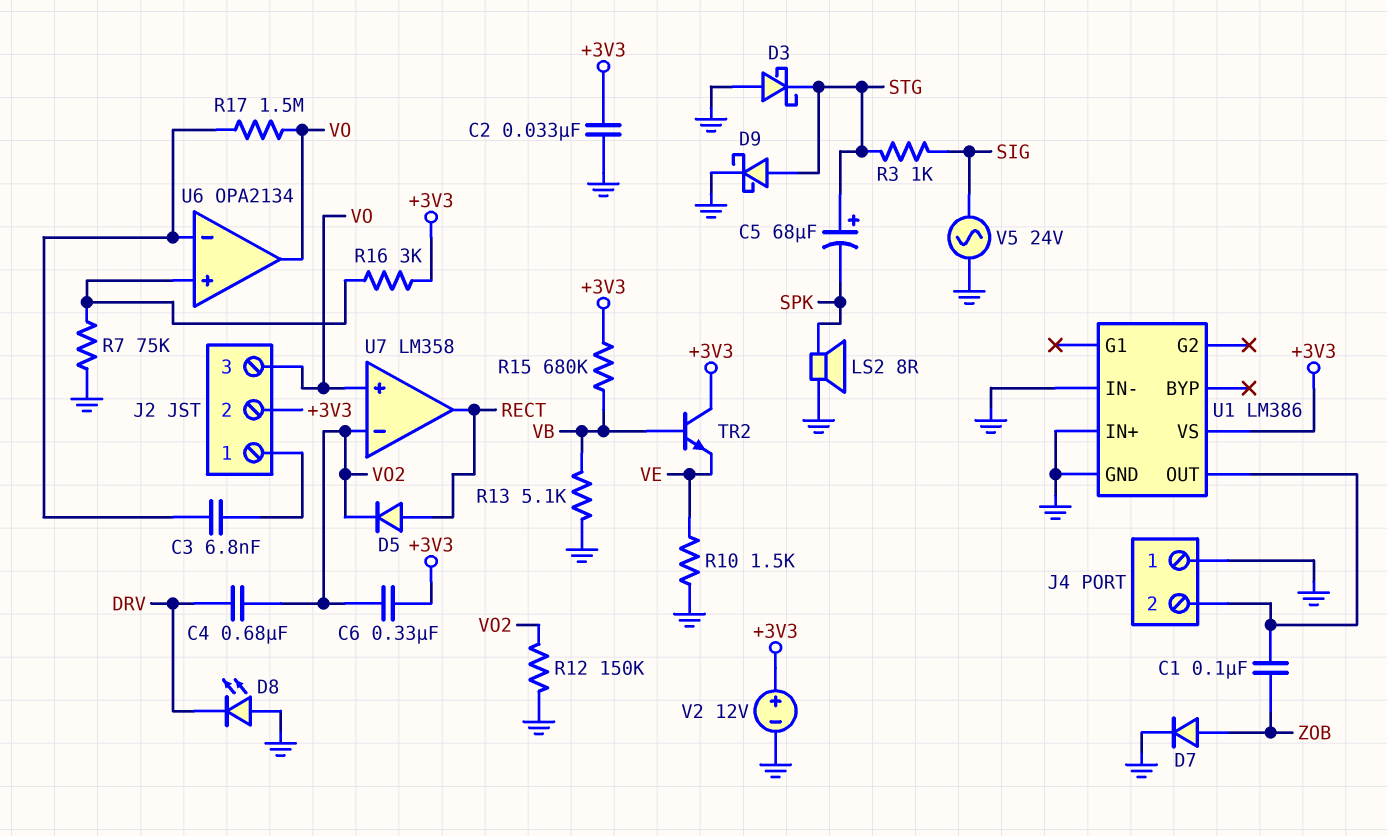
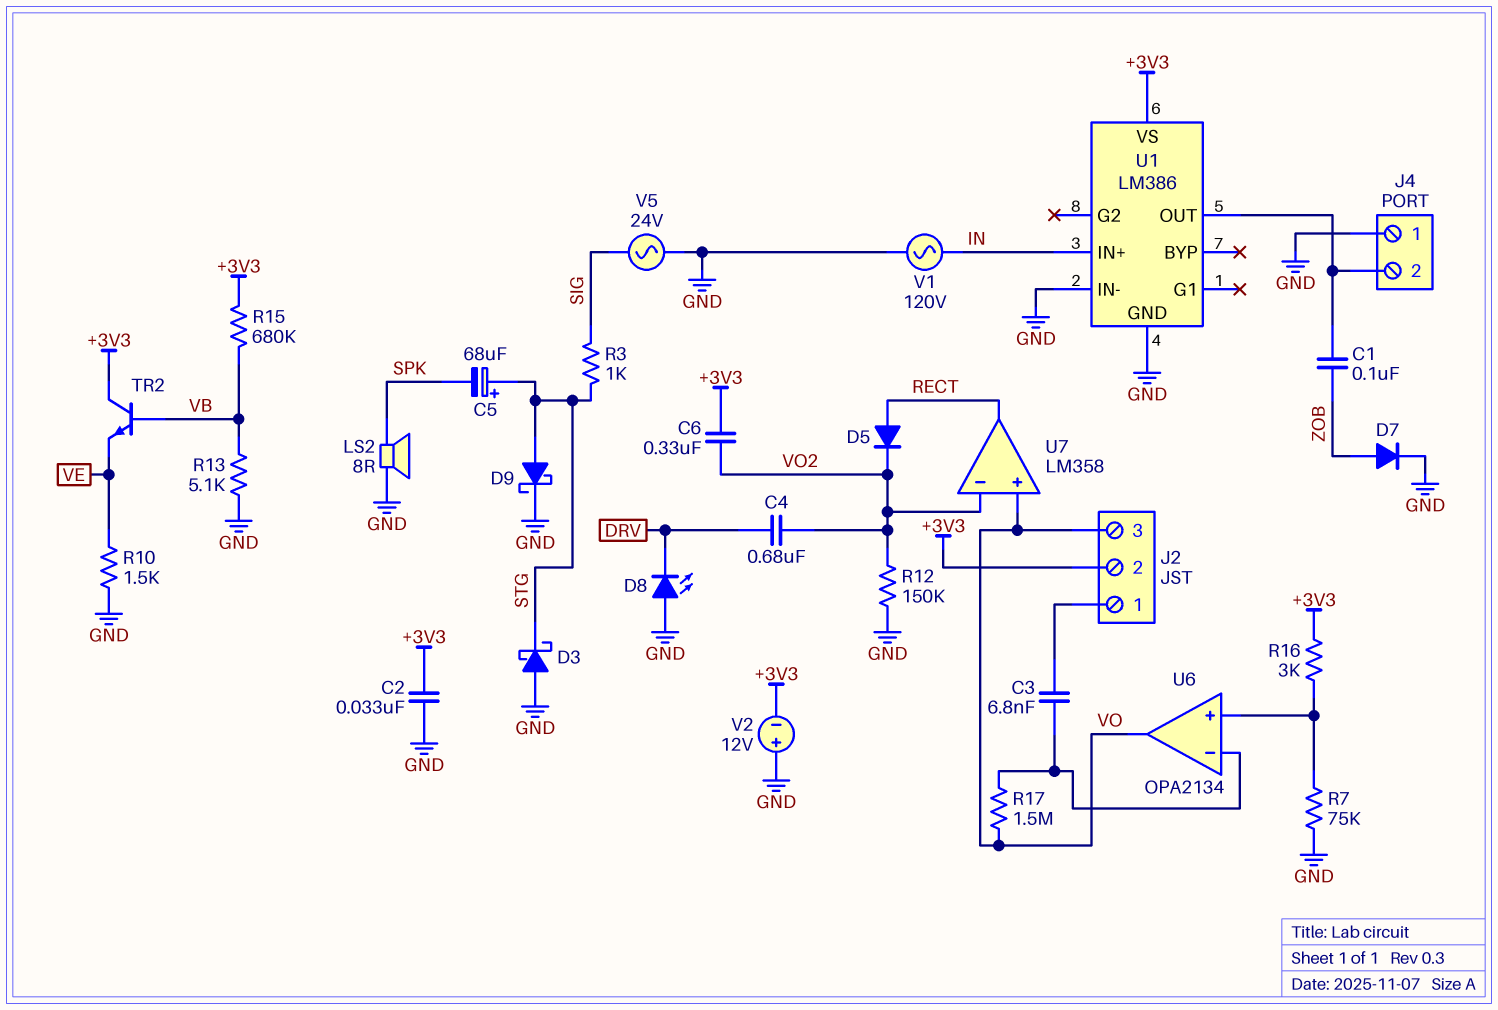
U1 pin IN+: GND -> IN
V1: none -> AC 120V (GND, IN)
V2: 12V (plus +3V3, minus GND) -> 12V (plus GND, minus +3V3)

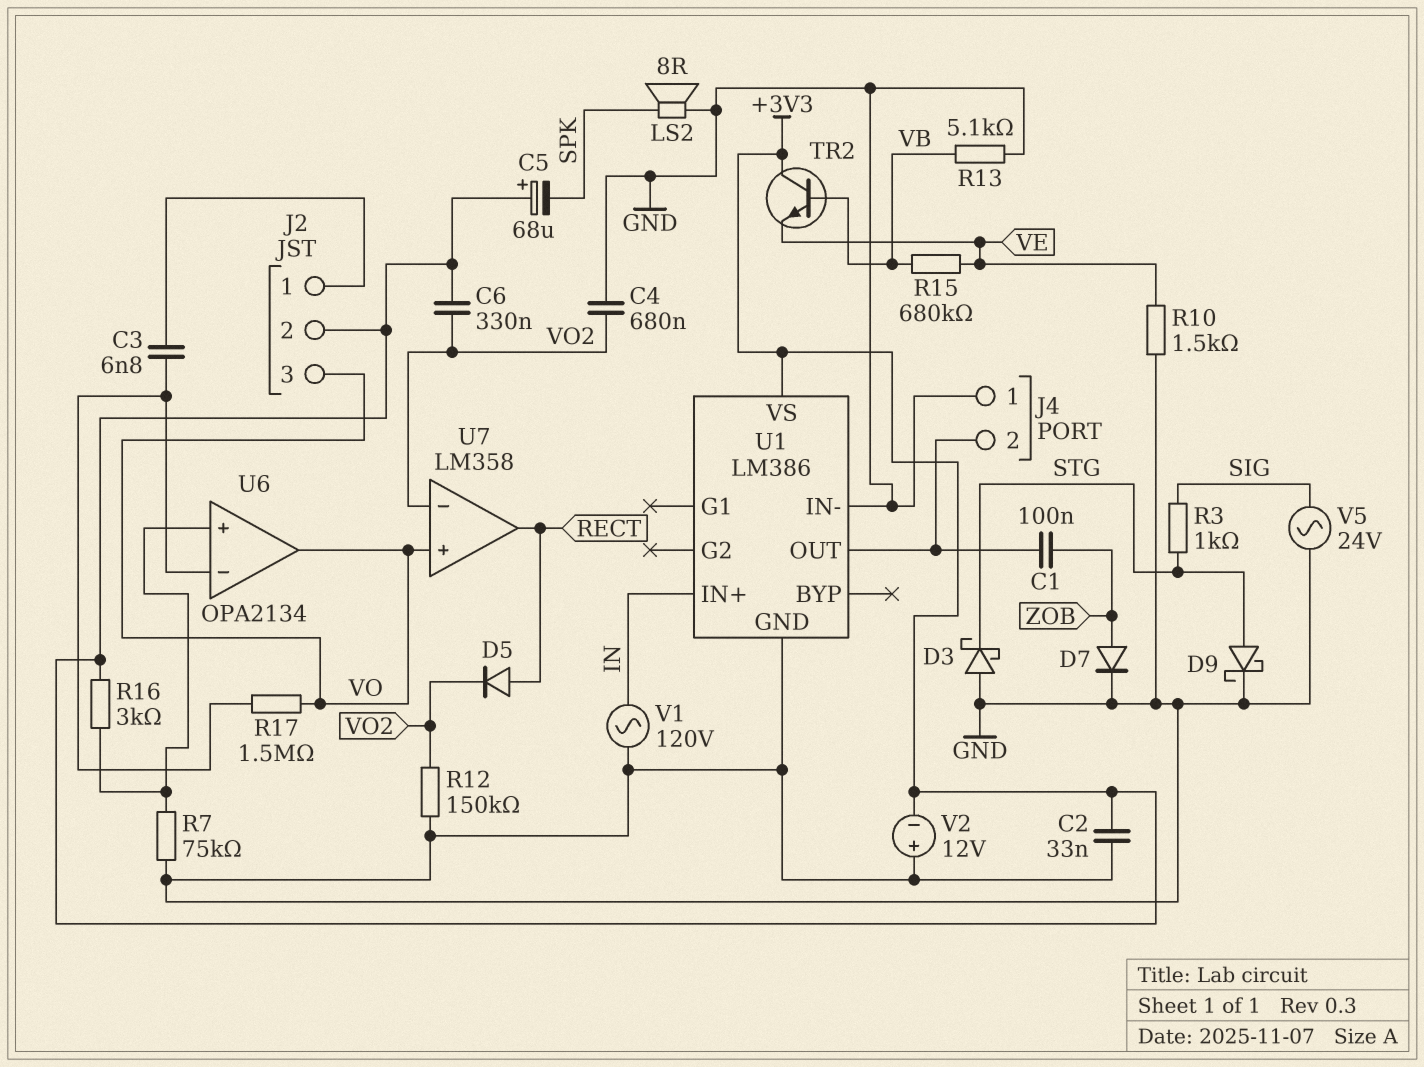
C4: 680nF (DRV, VO2) -> 680nF (GND, VO2)
C5: 68uF (plus STG, minus SPK) -> 68uF (plus +3V3, minus SPK)
D8: LED (A GND, K DRV) -> none
R15: 680k (+3V3, VB) -> 680k (VB, VE)

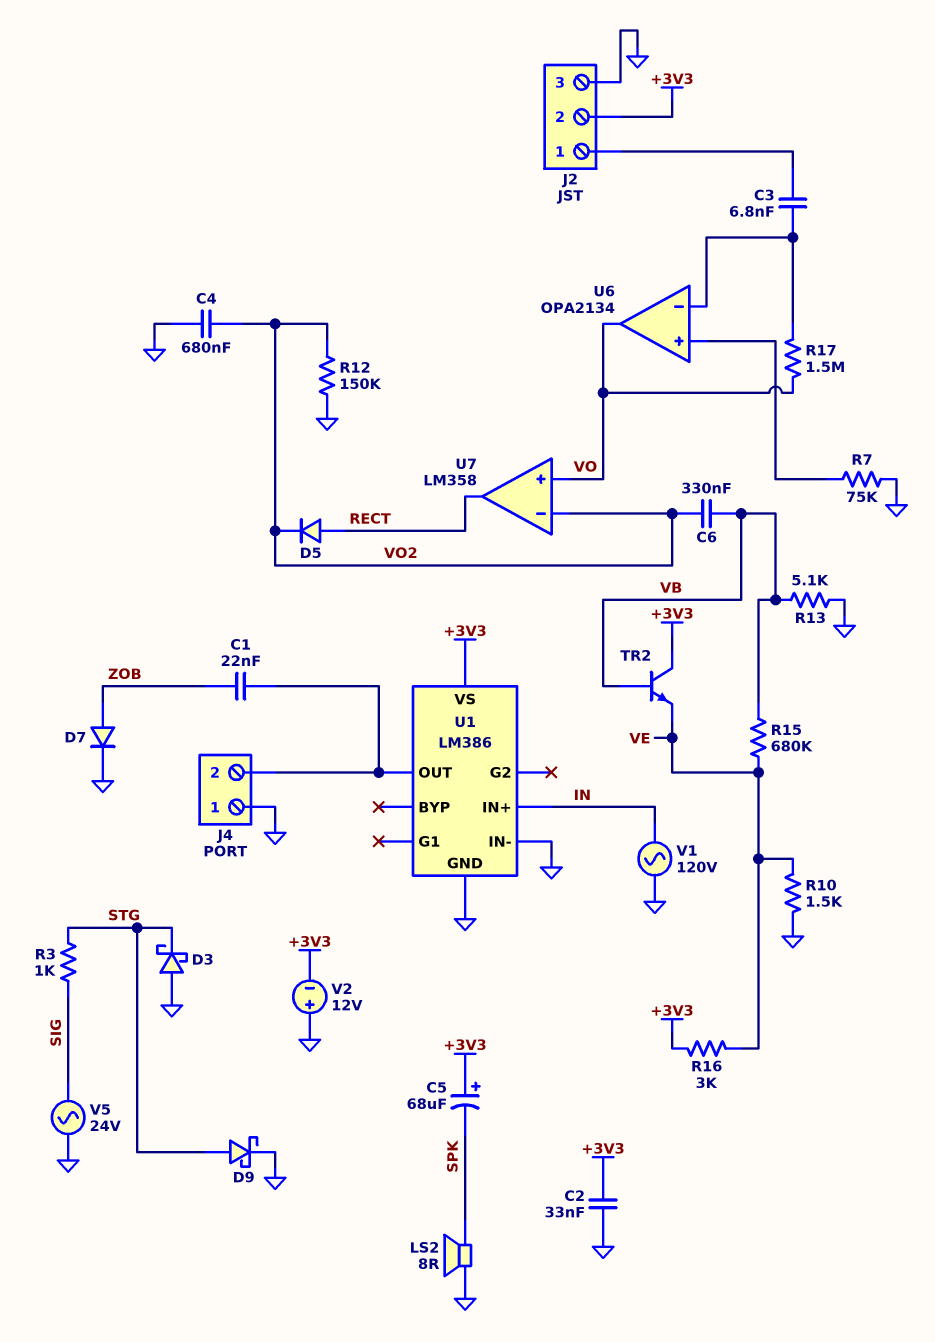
C1: 100nF (J4/2, ZOB) -> 22nF (J4/2, ZOB)
C6: 330nF (+3V3, VO2) -> 330nF (VB, VO2)
J2 pin 3: VO -> GND
R16: 3k (+3V3, U6/in+) -> 3k (+3V3, VE)

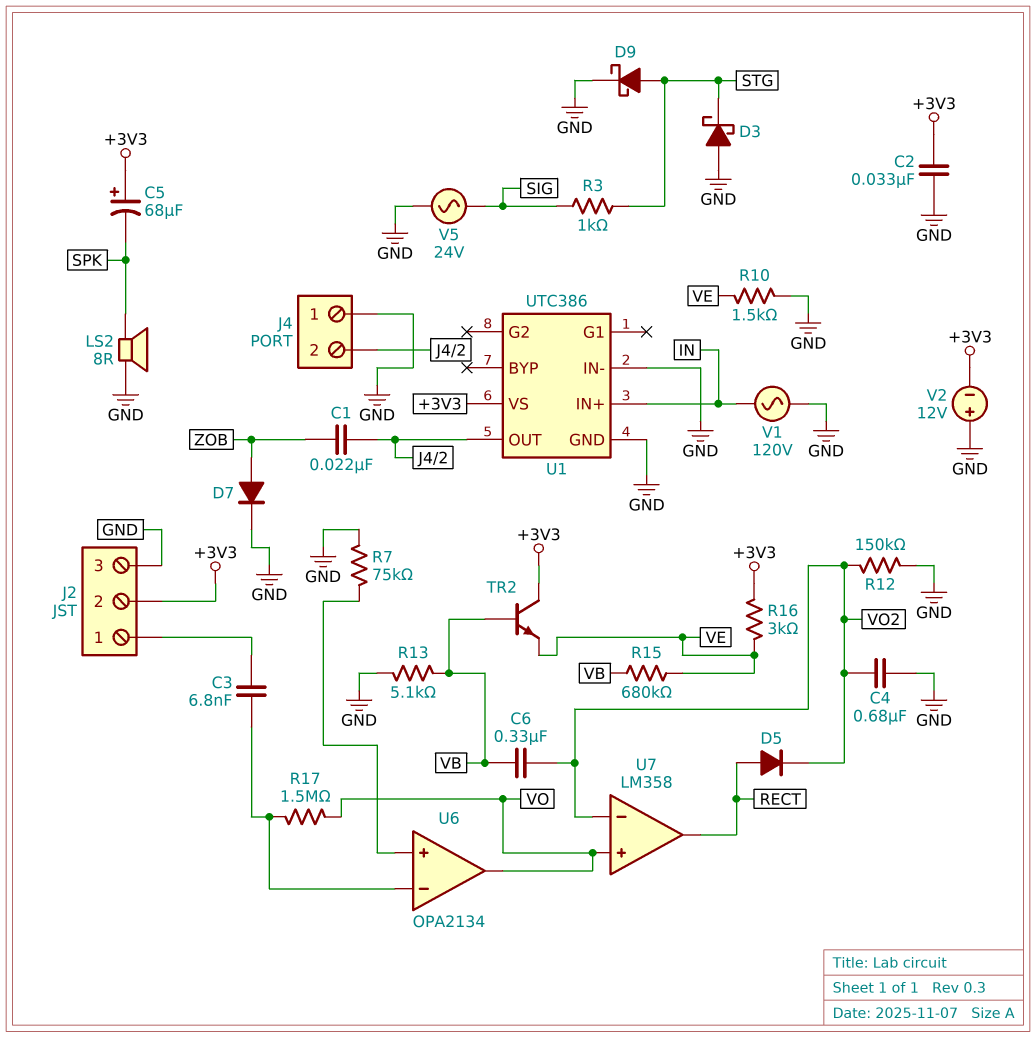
U1: LM386 -> UTC386

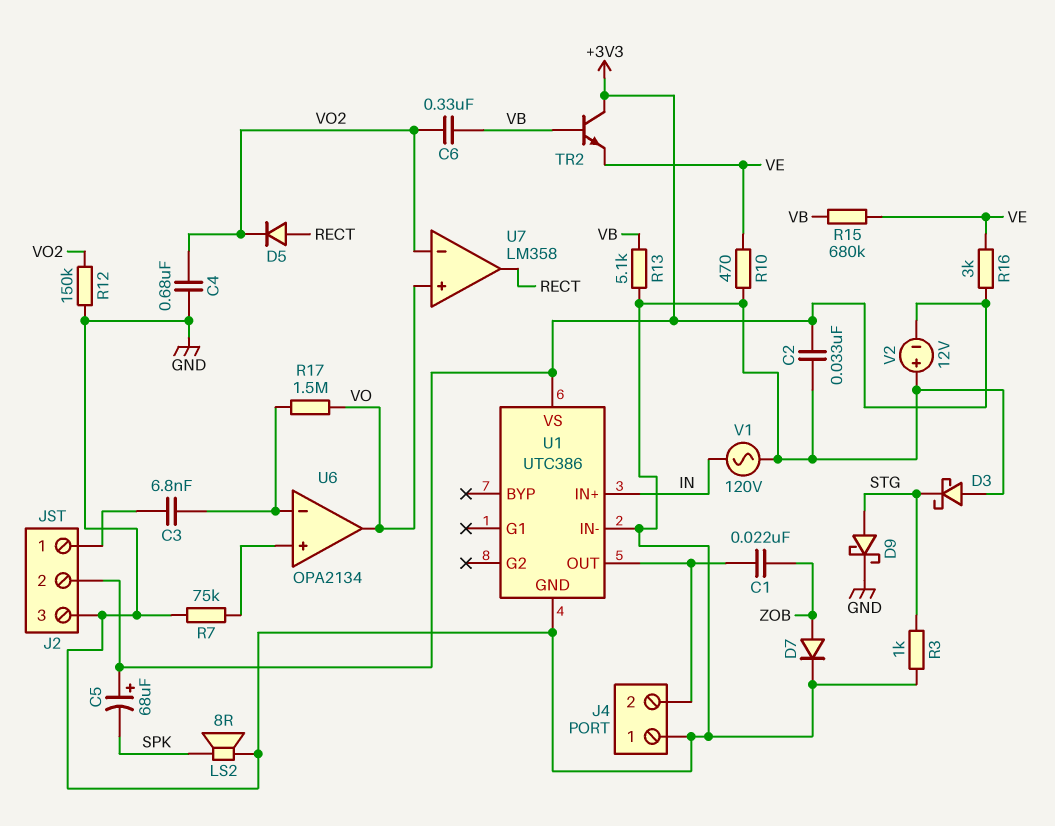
R3: 1k (SIG, STG) -> 1k (GND, STG)
R10: 1.5k (GND, VE) -> 470 (GND, VE)
V5: AC 24V (GND, SIG) -> none

